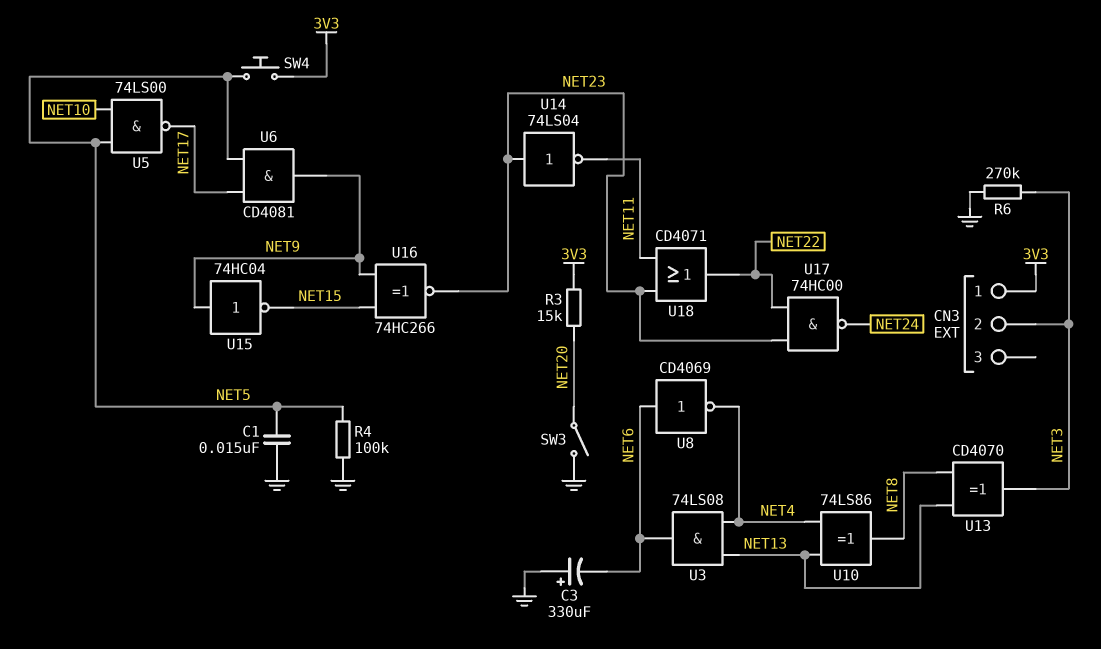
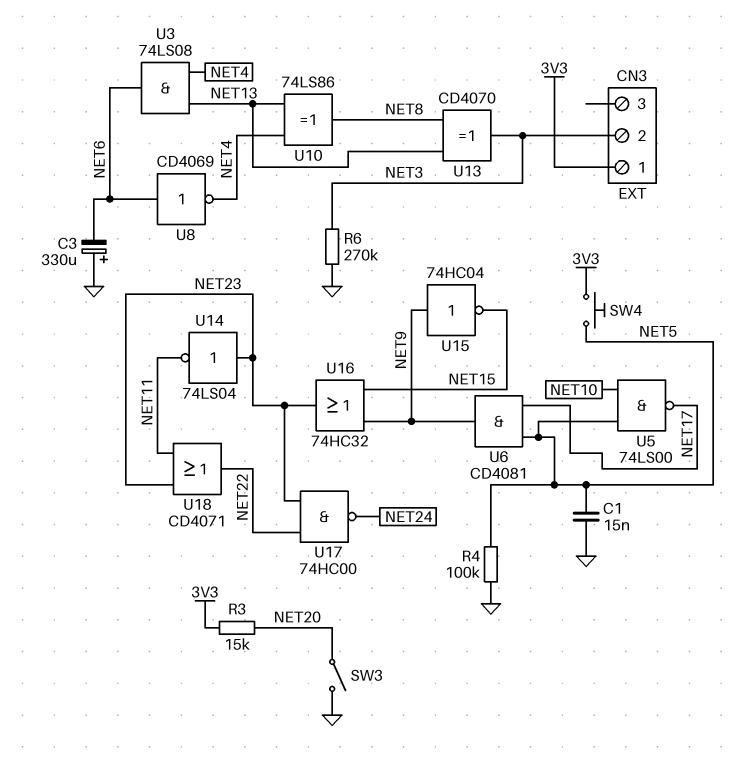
U16: XNOR 74HC266 (in NET9, in NET15, out NET23) -> OR 74HC32 (in NET9, in NET15, out NET23)

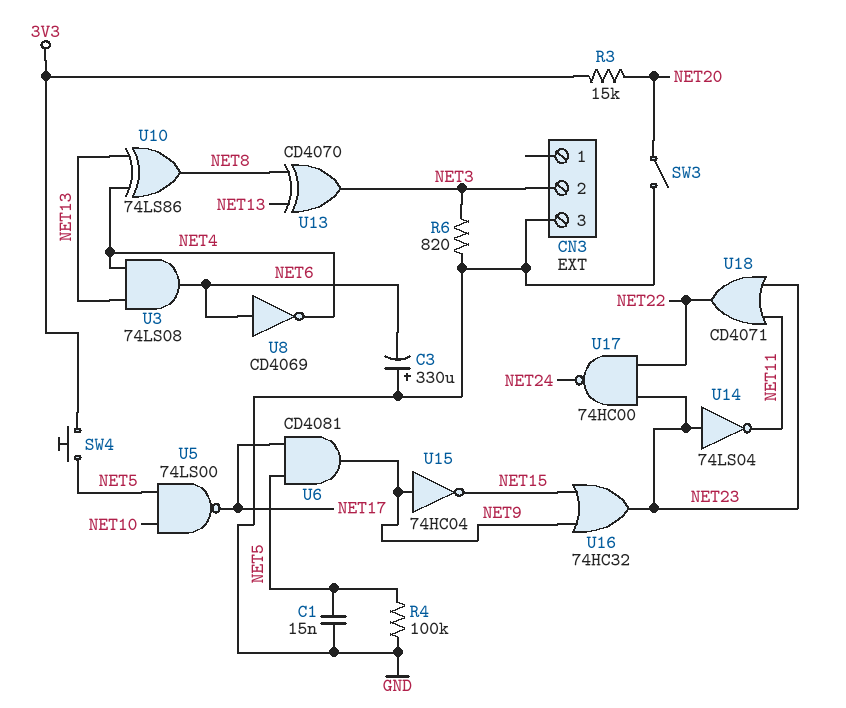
CN3 pin 1: 3V3 -> none
CN3 pin 3: none -> GND
R6: 270k (GND, NET3) -> 820 (GND, NET3)

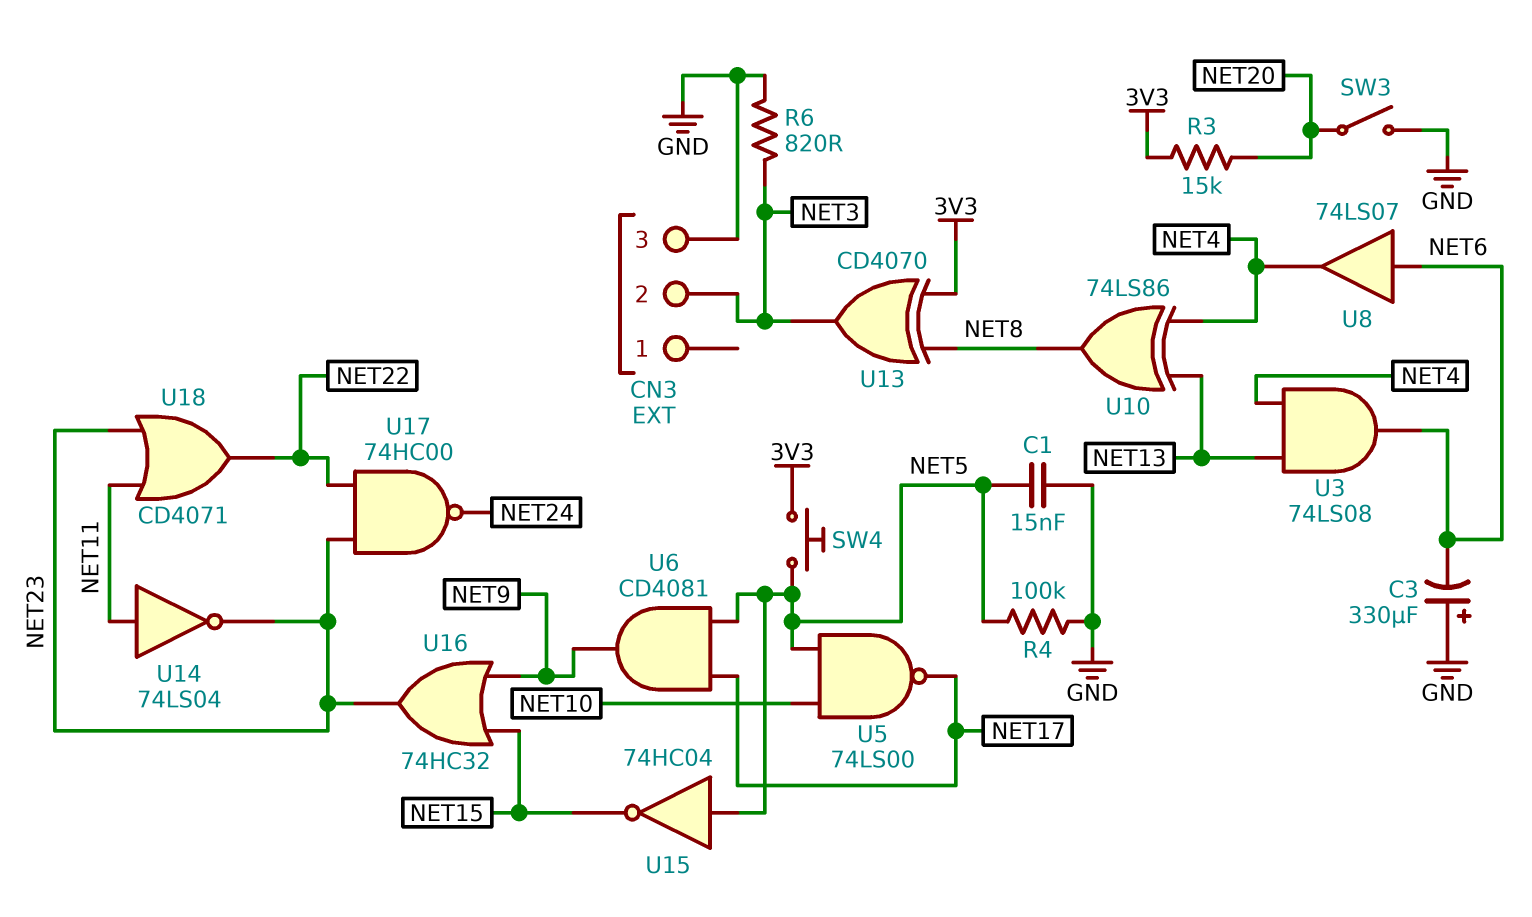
U8: NOT CD4069 (in NET6, out NET4) -> buffer 74LS07 (in NET6, out NET4)
U13: XOR CD4070 (in NET8, in NET13, out NET3) -> XOR CD4070 (in 3V3, in NET8, out NET3)
U14: NOT 74LS04 (in NET23, out NET11) -> NOT 74LS04 (in NET11, out NET23)
U15: NOT 74HC04 (in NET9, out NET15) -> NOT 74HC04 (in NET5, out NET15)

